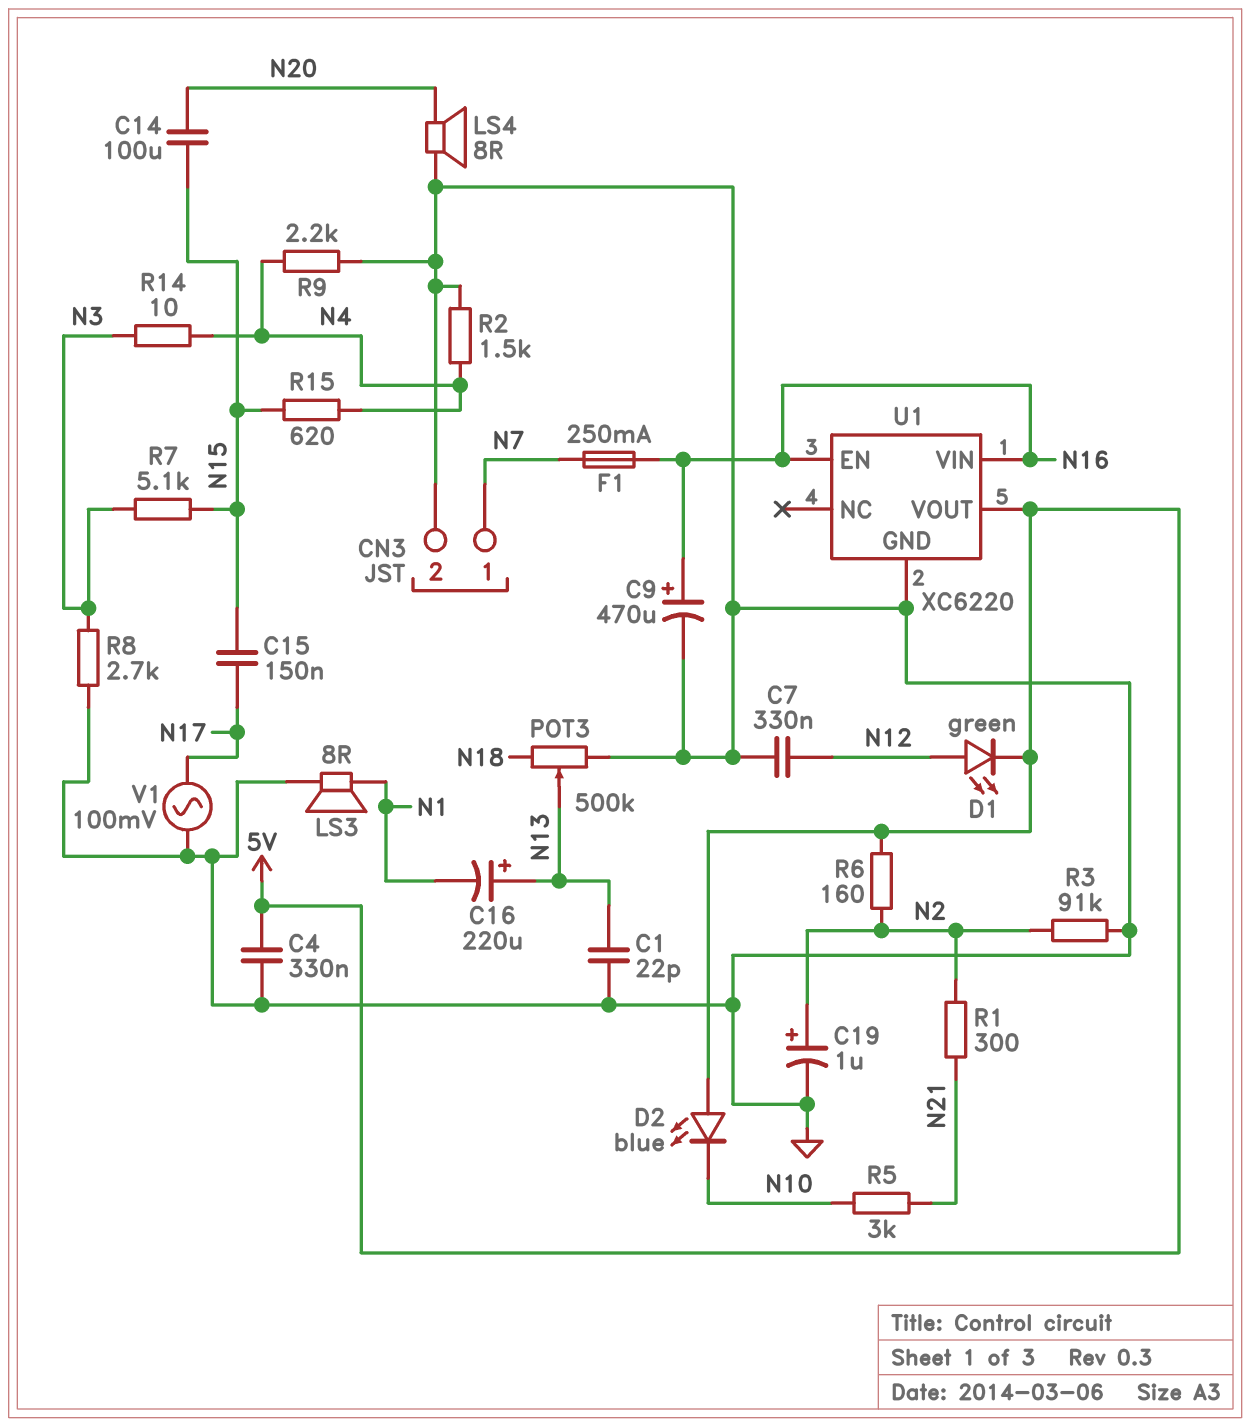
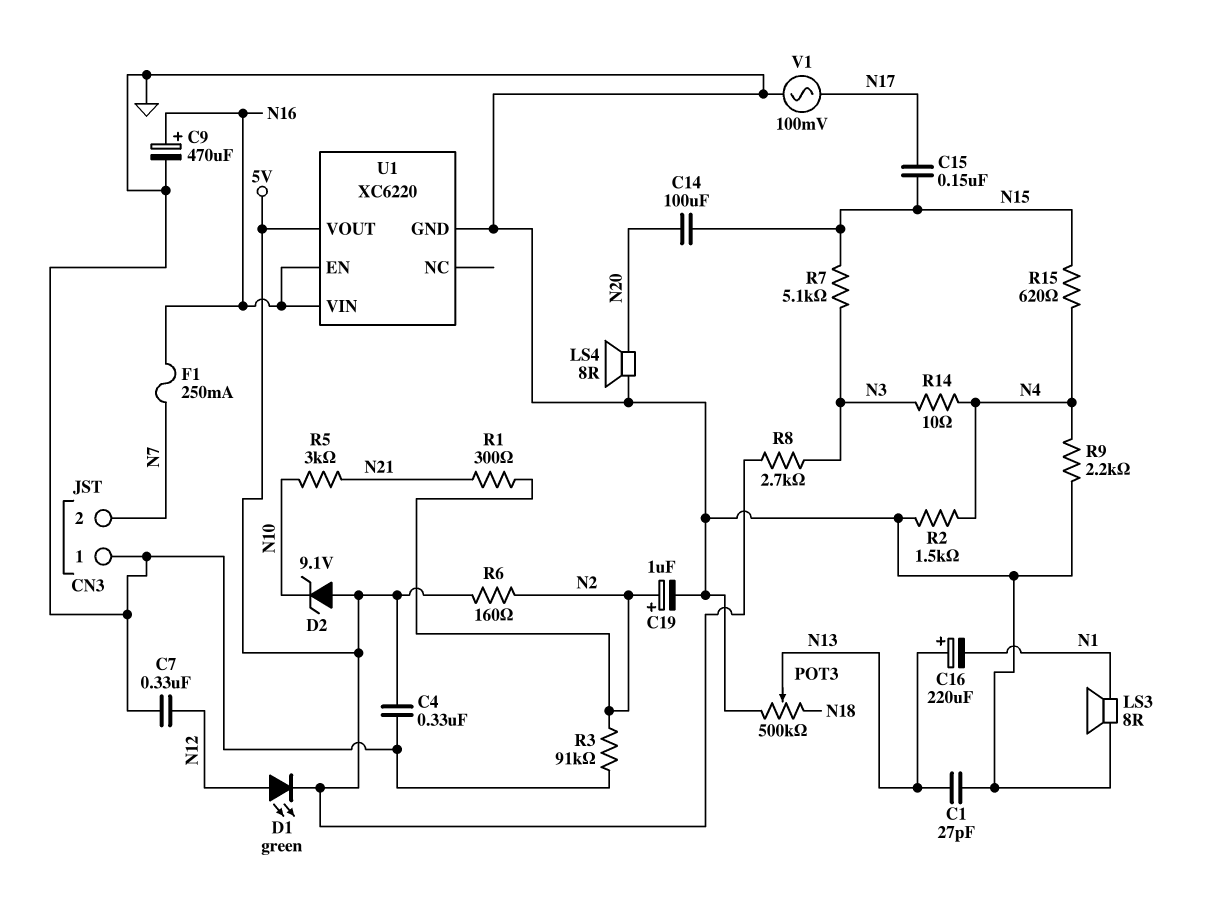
C1: 22pF (GND, N13) -> 27pF (GND, N13)
CN3 pin 1: N7 -> GND
CN3 pin 2: GND -> N7
D2: LED blue (A 5V, K N10) -> zener 9.1V (A 5V, K N10)
R8: 2.7k (GND, N3) -> 2.7k (5V, N3)

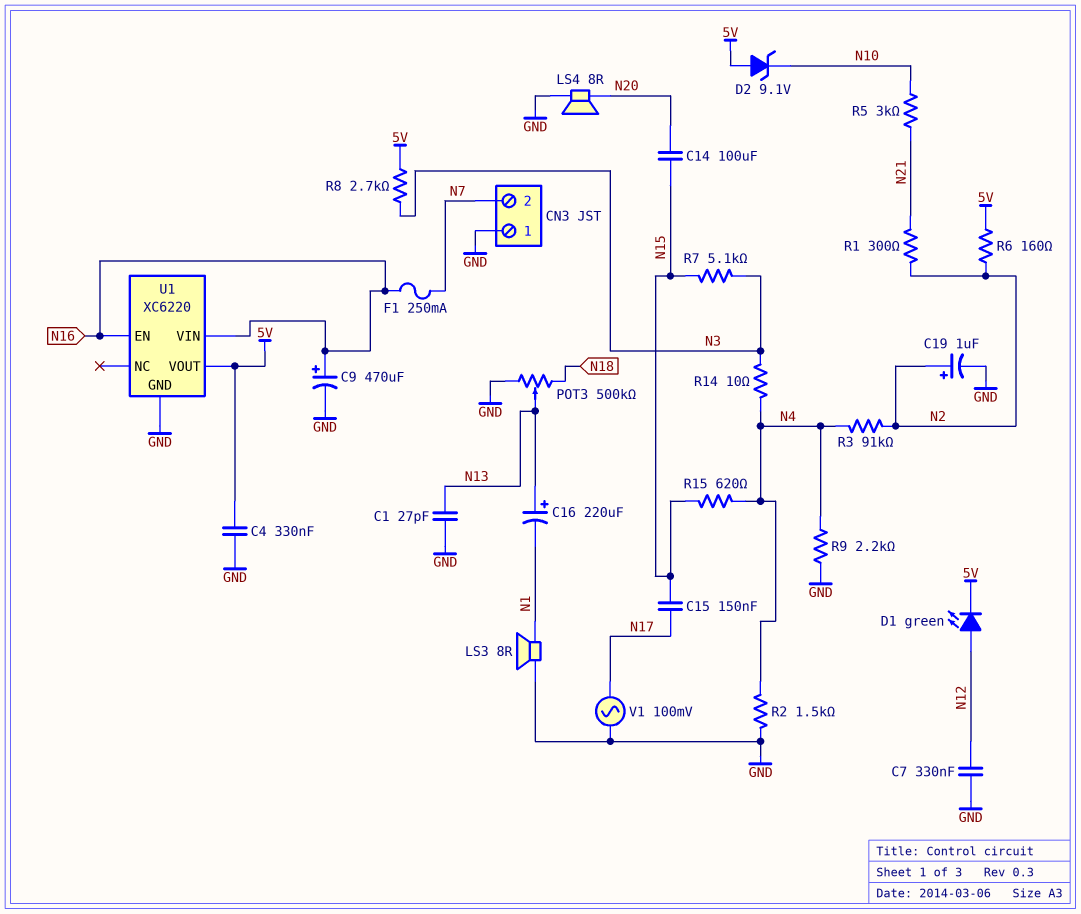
R3: 91k (GND, N2) -> 91k (N2, N4)

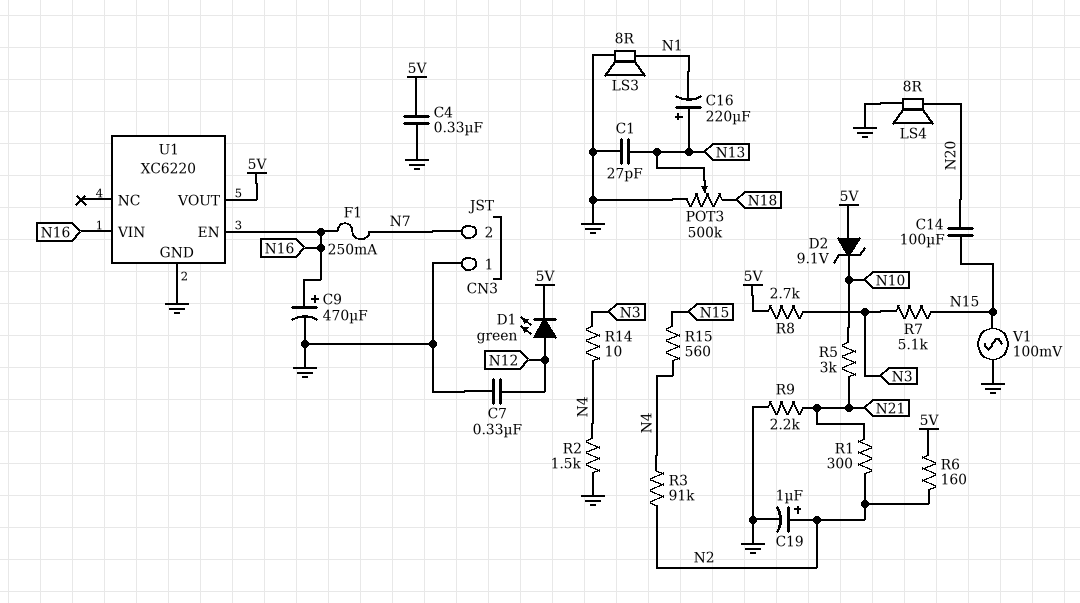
C15: 150nF (N15, N17) -> none
R9: 2.2k (GND, N4) -> 2.2k (GND, N21)
R15: 620 (N4, N15) -> 560 (N4, N15)
V1: AC 100mV (GND, N17) -> AC 100mV (GND, N15)

